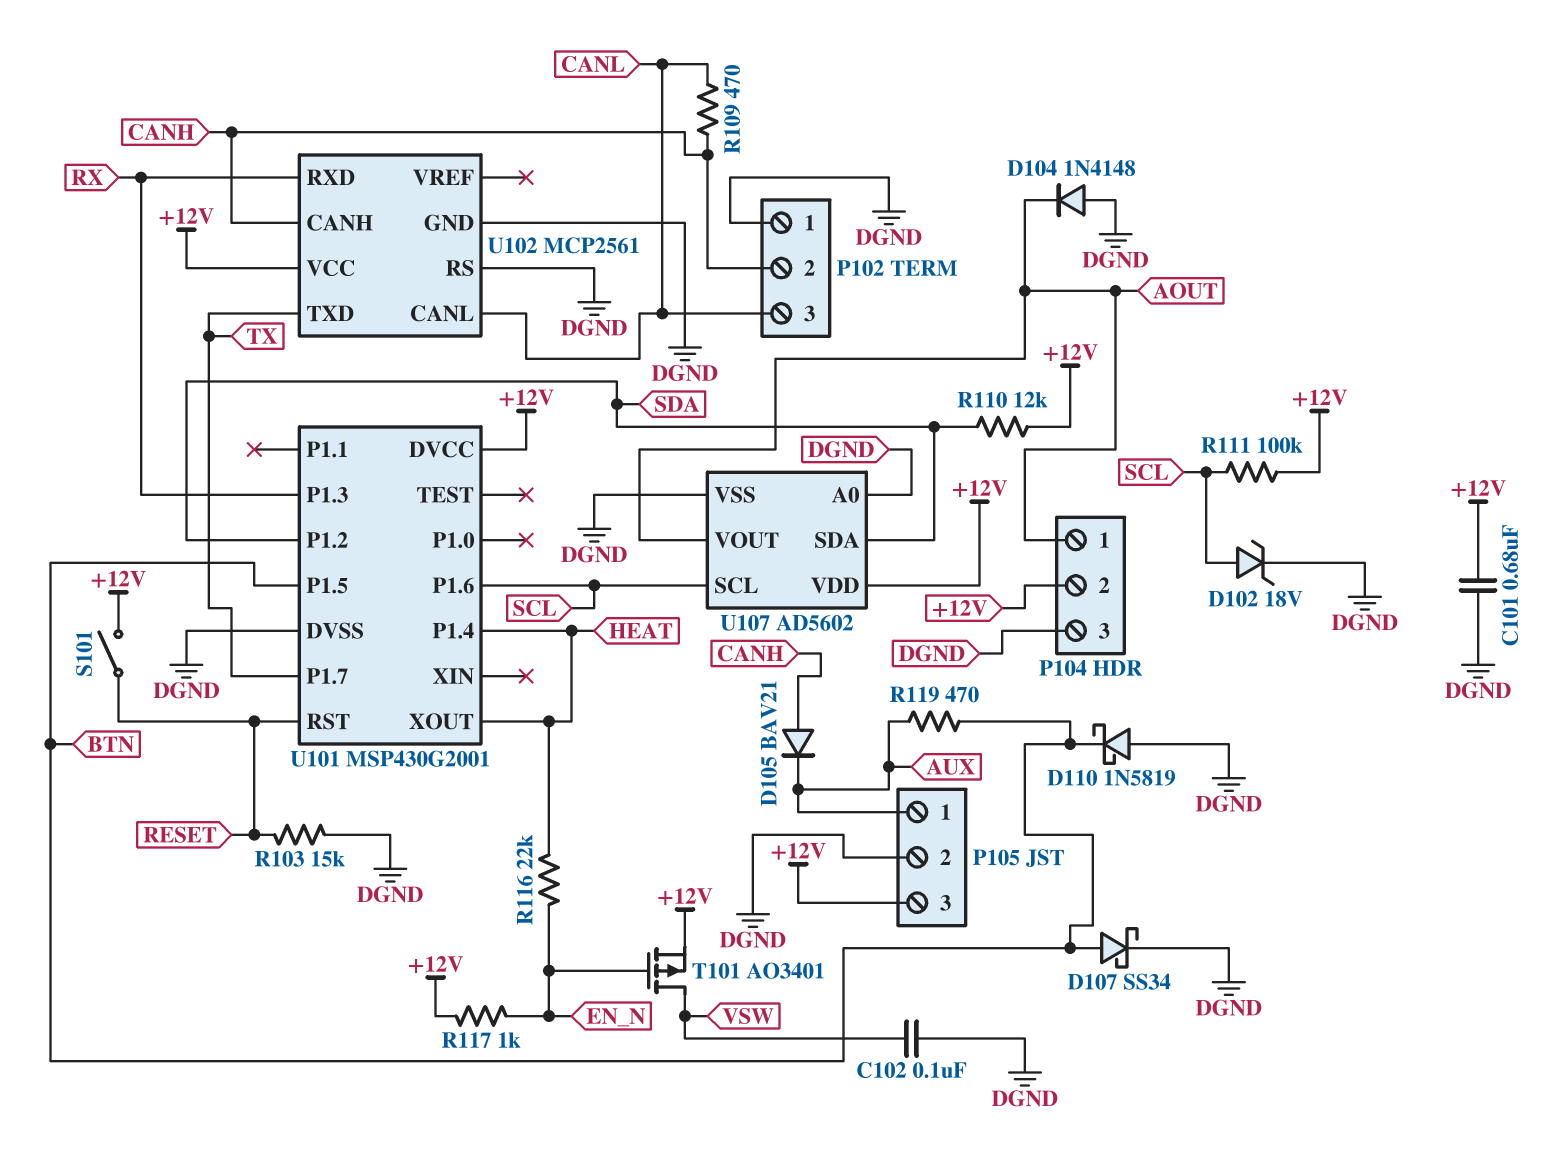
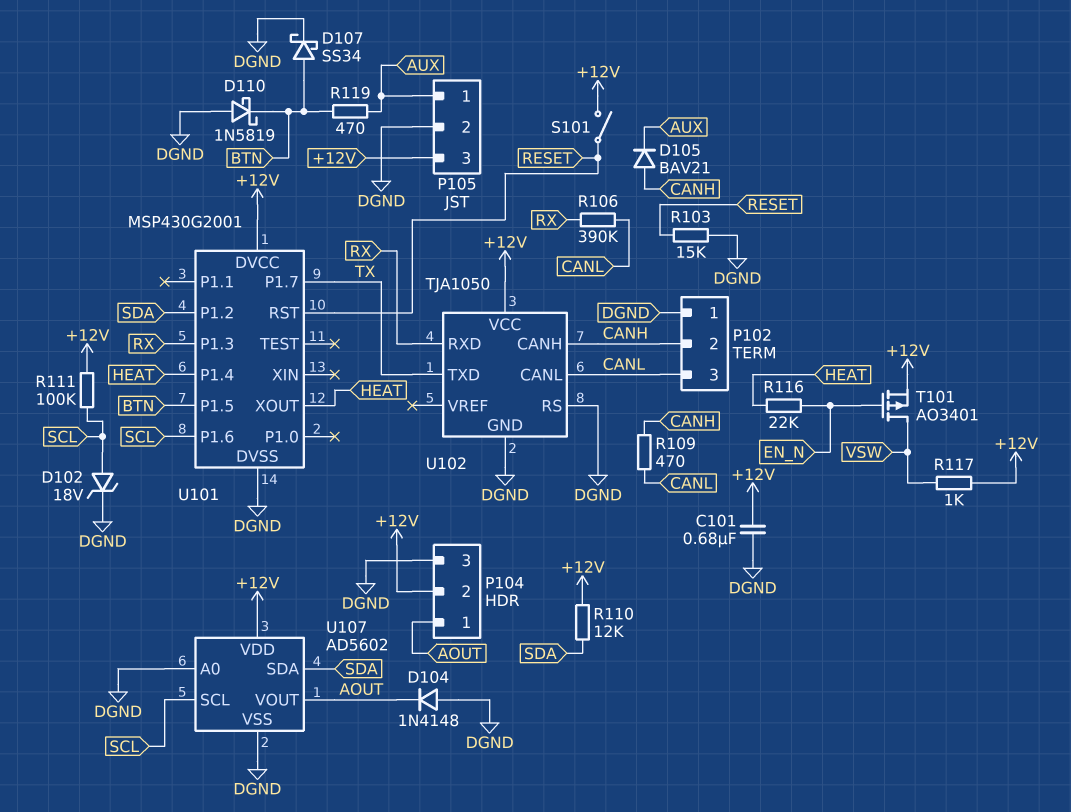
C102: 100nF (DGND, VSW) -> none
R106: none -> 390k (CANL, RX)
R117: 1k (+12V, EN_N) -> 1k (+12V, VSW)
U102: MCP2561 -> TJA1050

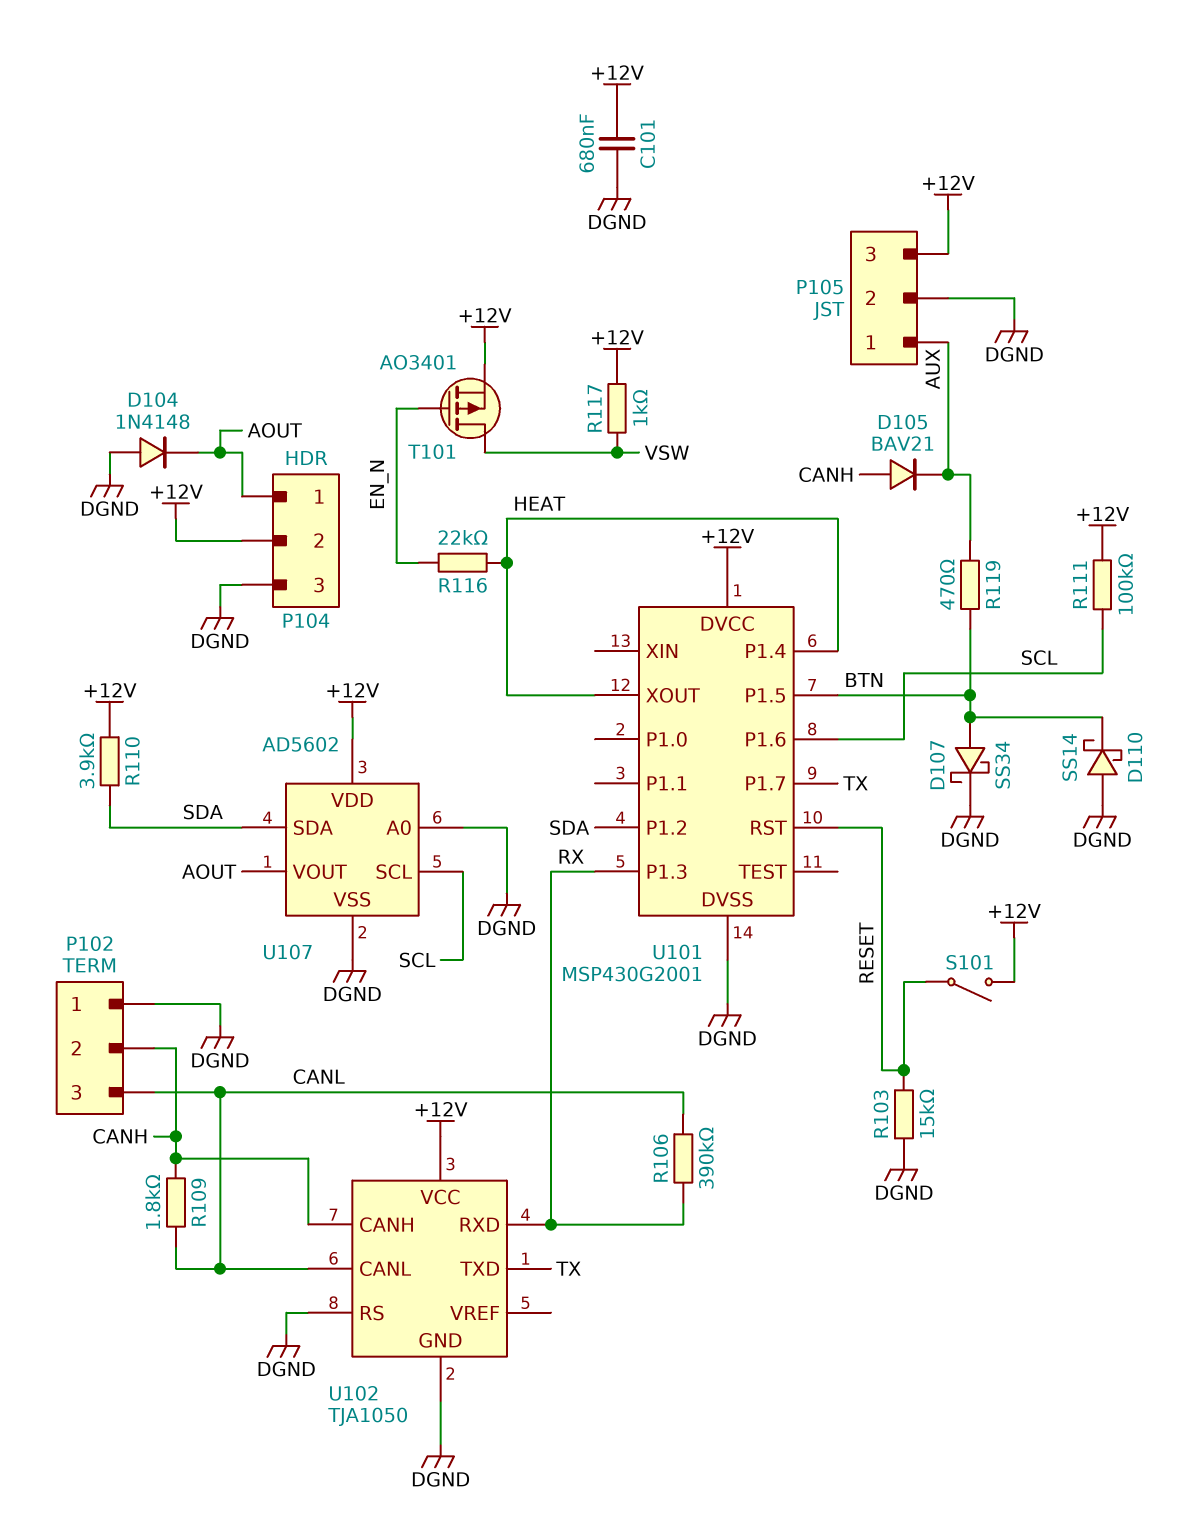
D102: zener 18V (A SCL, K DGND) -> none
D110: schottky 1N5819 (A DGND, K BTN) -> schottky SS14 (A DGND, K BTN)
R109: 470 (CANH, CANL) -> 1.8k (CANH, CANL)
R110: 12k (+12V, SDA) -> 3.9k (+12V, SDA)

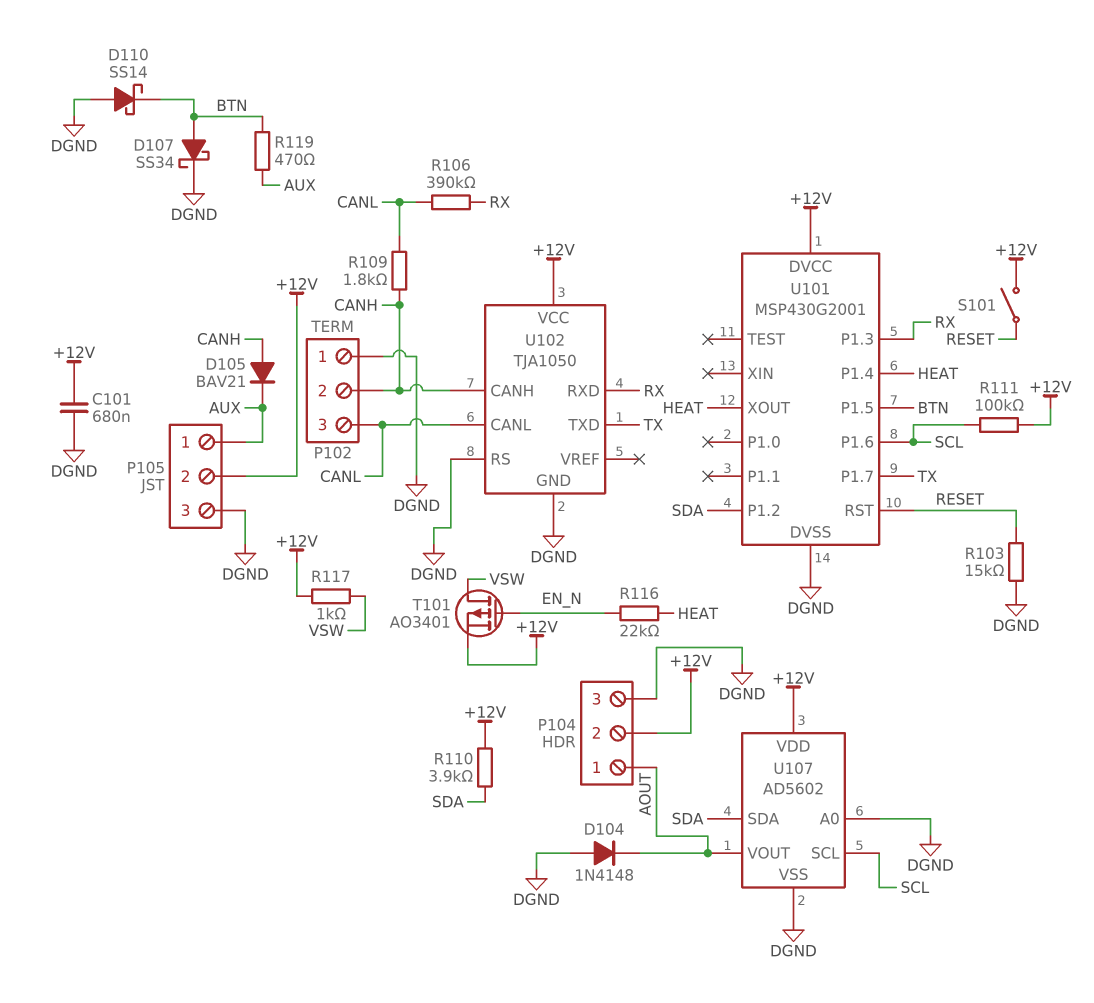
P105 pin 2: DGND -> +12V
P105 pin 3: +12V -> DGND

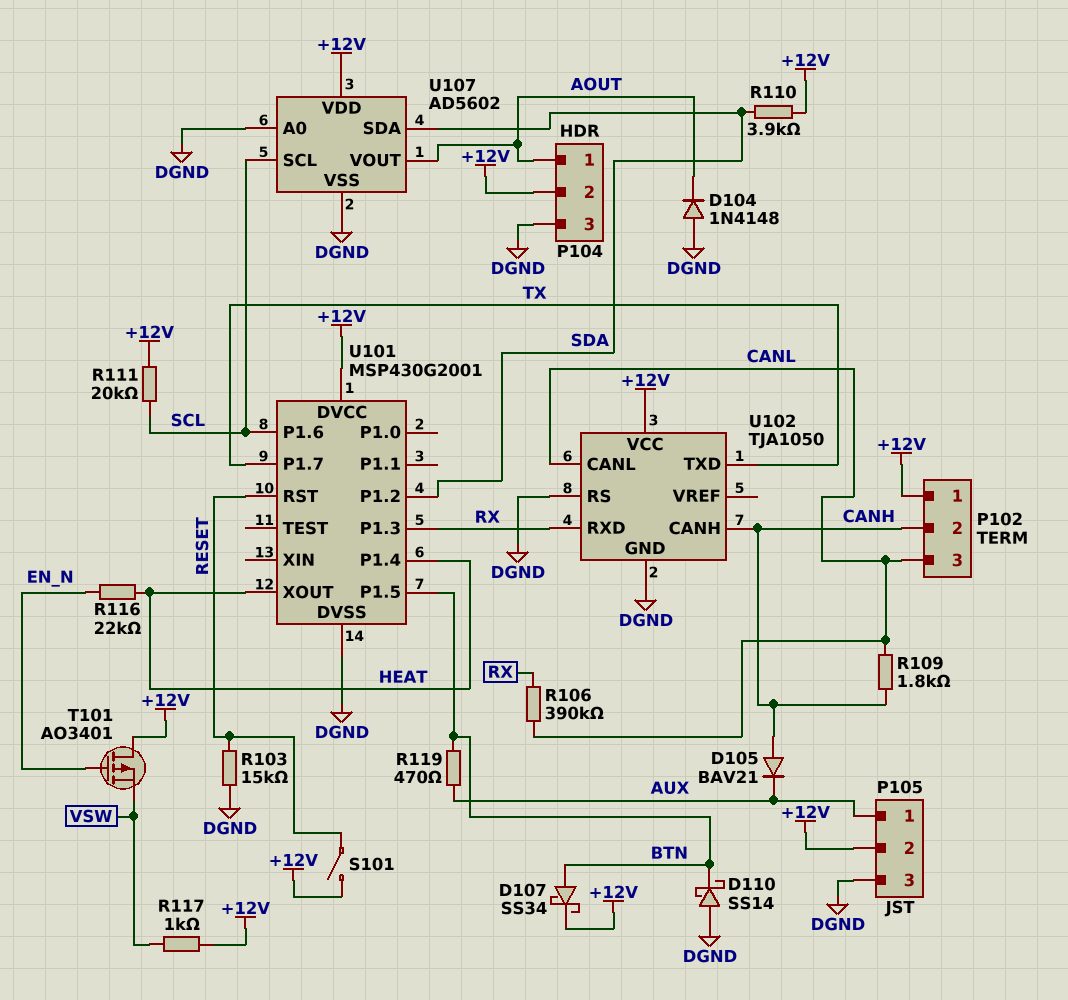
C101: 680nF (+12V, DGND) -> none
D107: schottky SS34 (A BTN, K DGND) -> schottky SS34 (A BTN, K +12V)
P102 pin 1: DGND -> +12V
R111: 100k (+12V, SCL) -> 20k (+12V, SCL)
T101: PMOS AO3401 (G EN_N, D VSW, S +12V) -> PMOS AO3401 (G EN_N, D +12V, S VSW)

